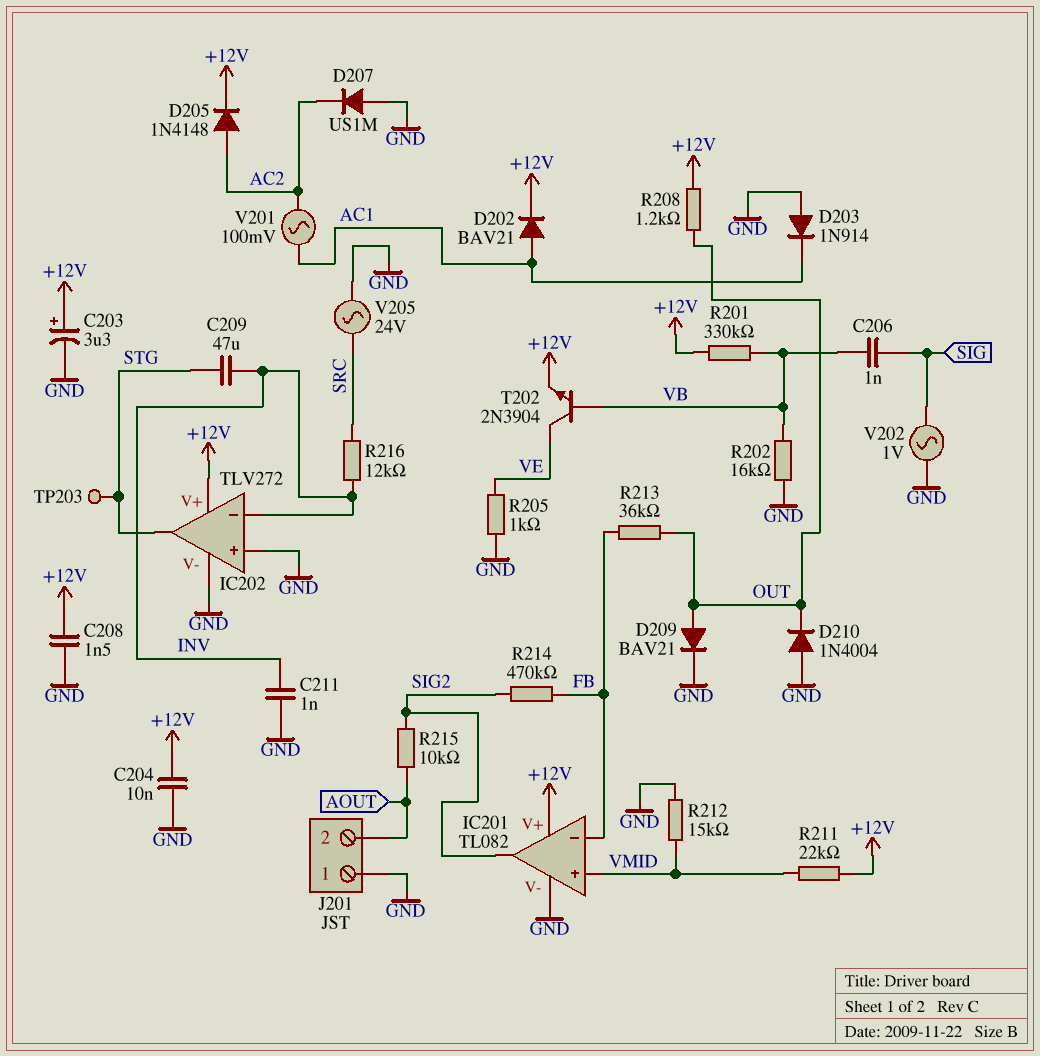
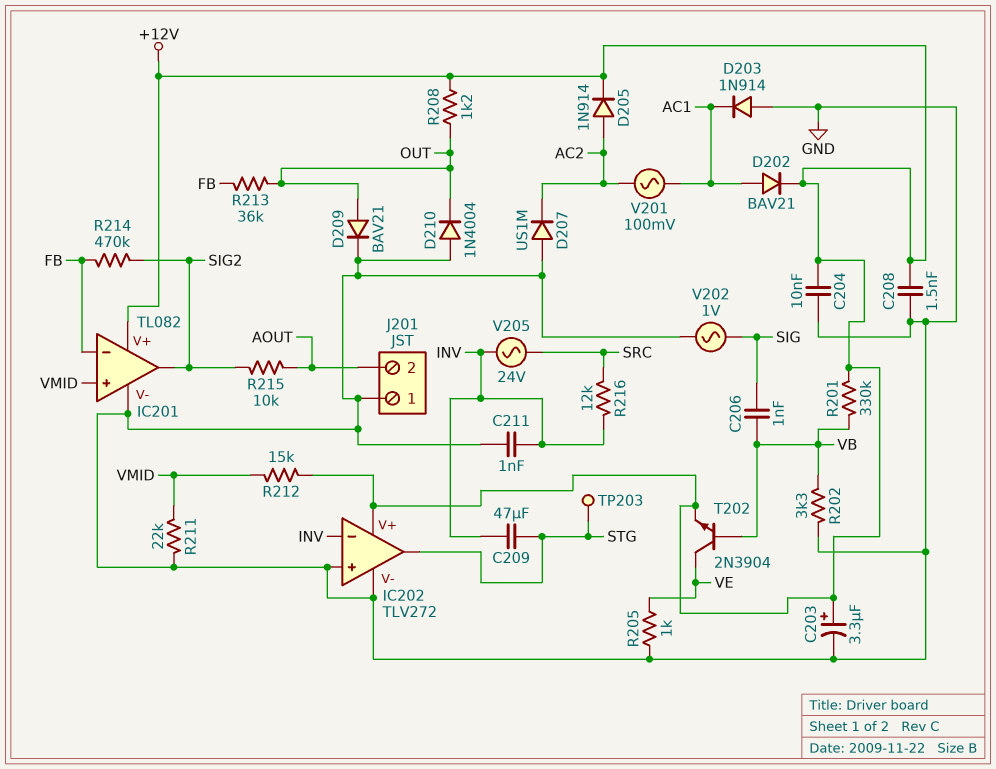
D205: diode 1N4148 (A AC2, K +12V) -> diode 1N914 (A AC2, K +12V)
R202: 16k (GND, VB) -> 3.3k (GND, VB)
R211: 22k (+12V, VMID) -> 22k (GND, VMID)
R212: 15k (GND, VMID) -> 15k (+12V, VMID)
V205: AC 24V (GND, SRC) -> AC 24V (INV, SRC)

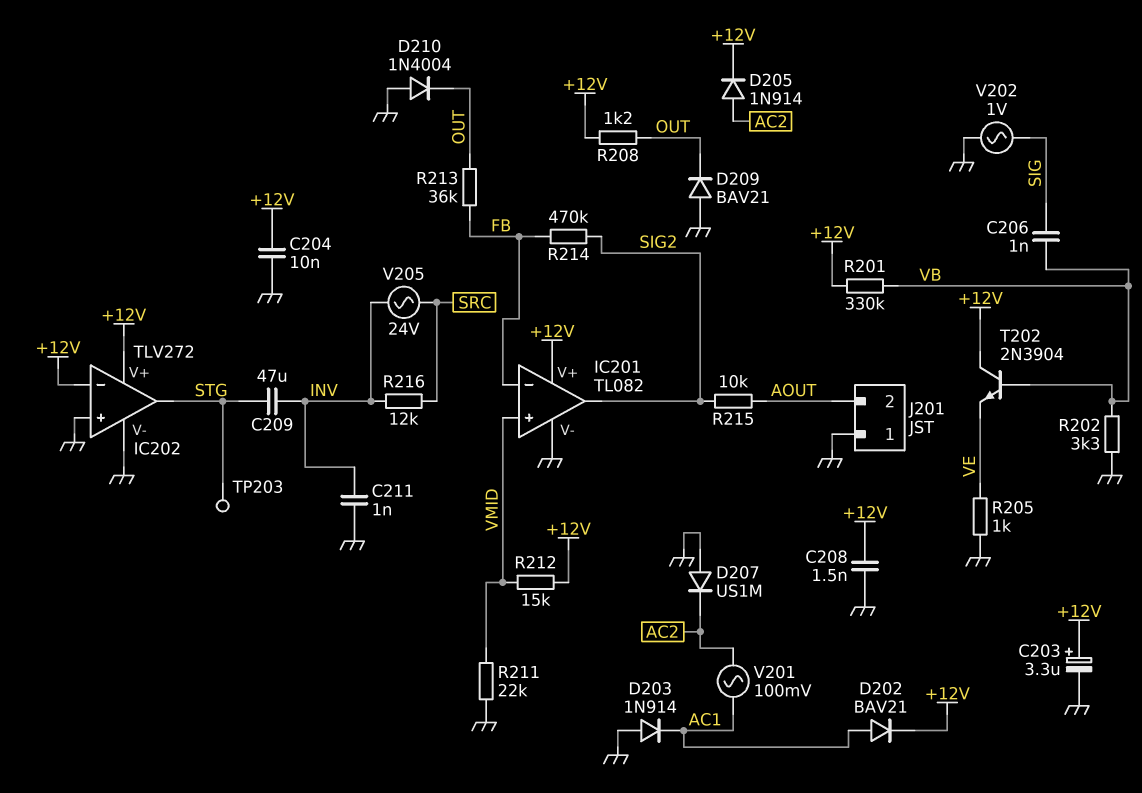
D209: diode BAV21 (A OUT, K GND) -> diode BAV21 (A GND, K OUT)
IC202 pin in-: INV -> +12V
T202: NPN 2N3904 (B VB, C VE, E +12V) -> NPN 2N3904 (B VB, C +12V, E VE)

